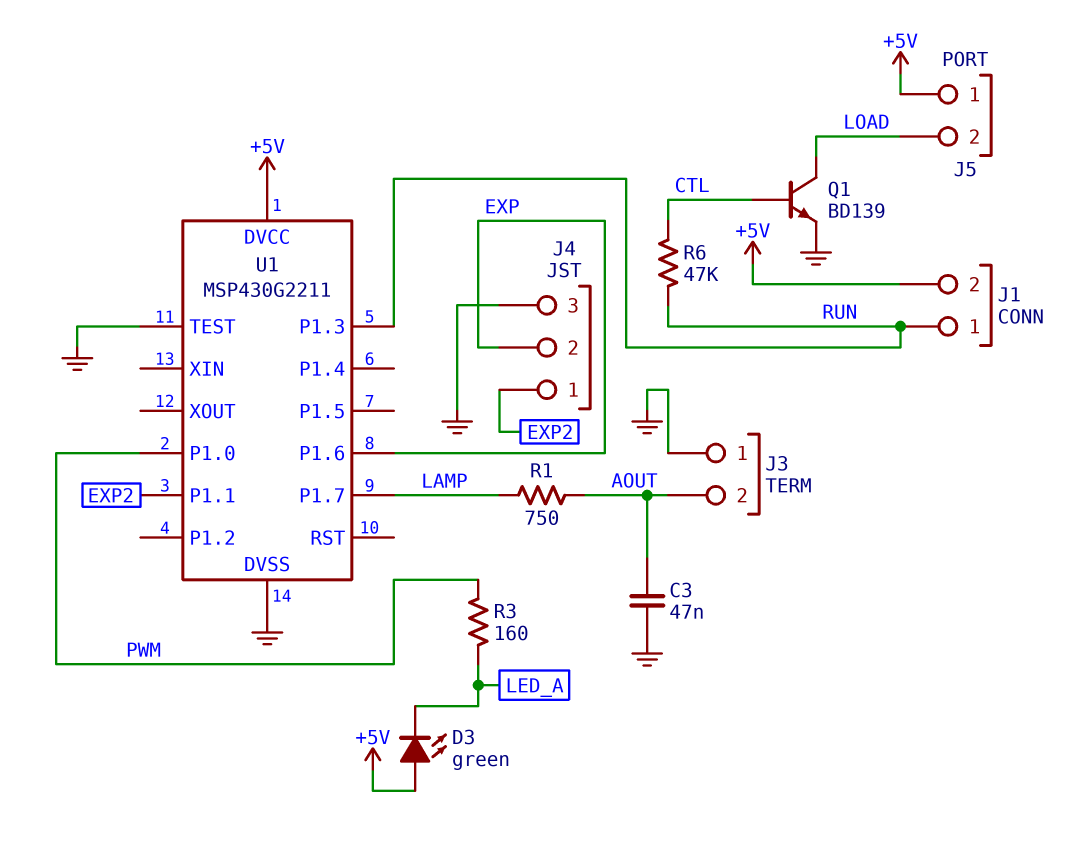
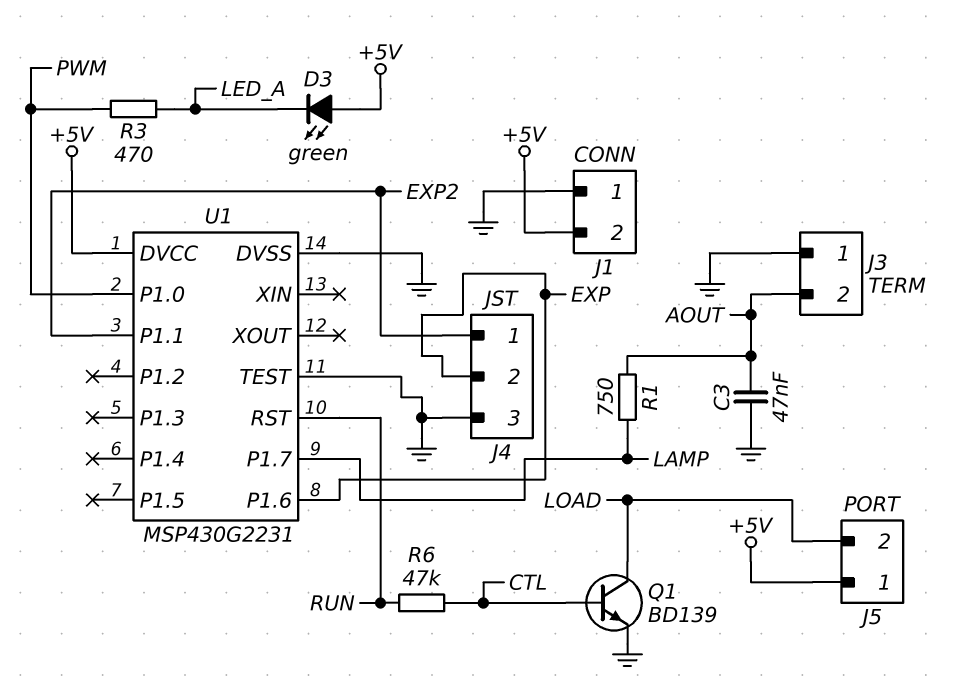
J1 pin 1: RUN -> GND
R3: 160 (LED_A, PWM) -> 470 (LED_A, PWM)
U1: MSP430G2211 -> MSP430G2231
U1 pin P1.3: RUN -> none
U1 pin RST: none -> RUN

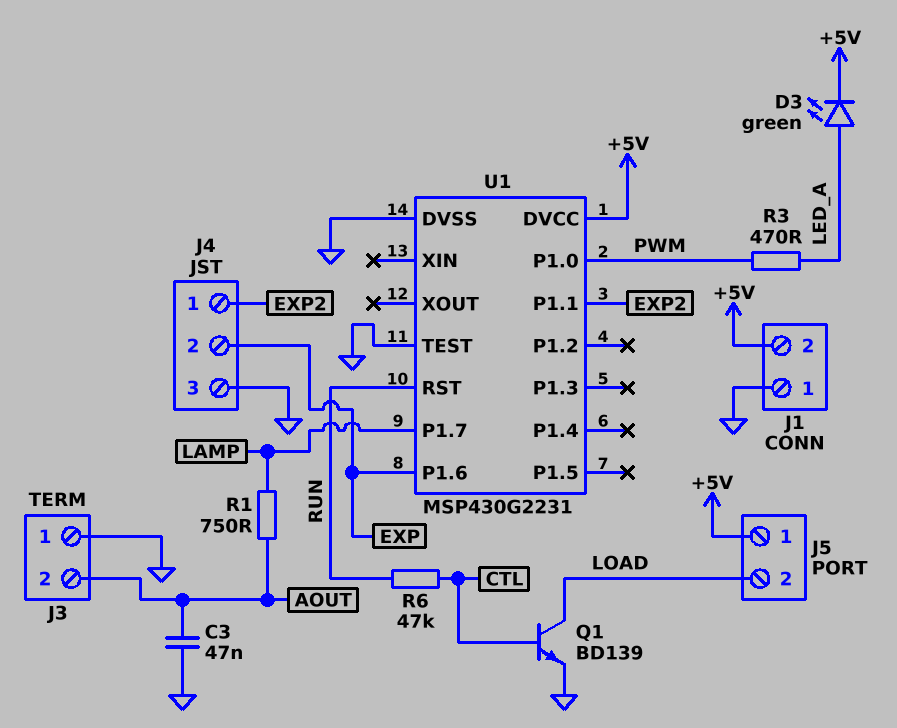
D3: LED green (A +5V, K LED_A) -> LED green (A LED_A, K +5V)

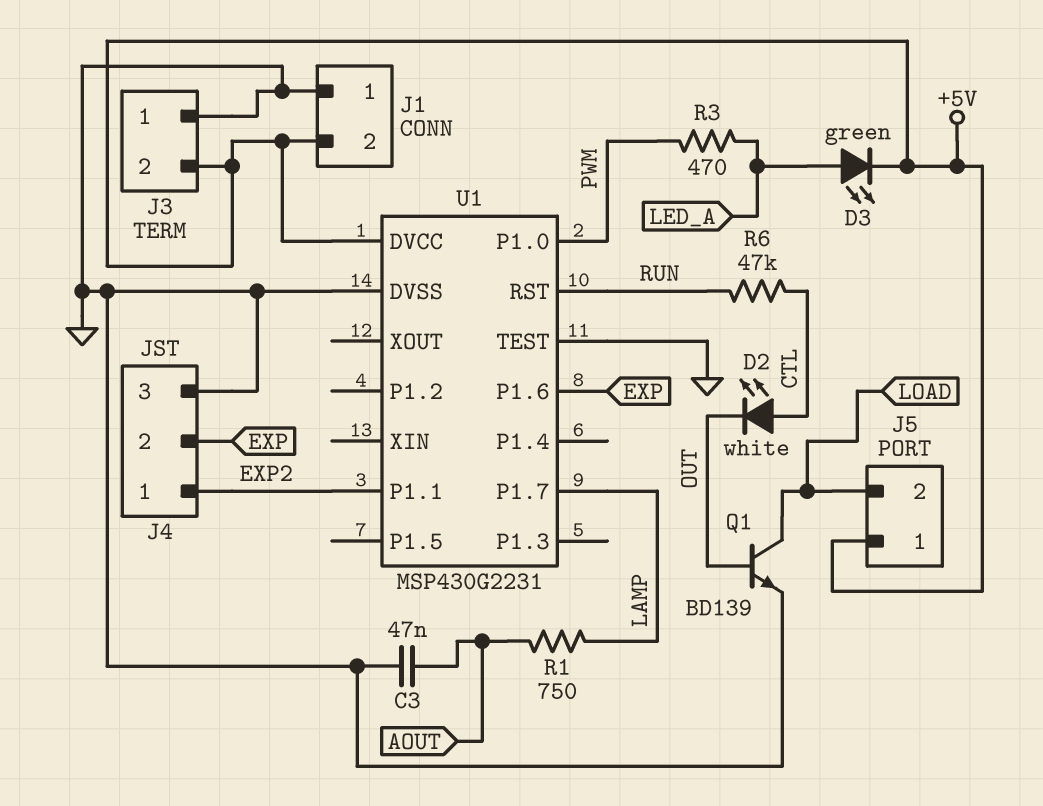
D2: none -> LED white (A CTL, K OUT)
J3 pin 2: AOUT -> +5V
Q1: NPN BD139 (B CTL, C LOAD, E GND) -> NPN BD139 (B OUT, C LOAD, E GND)

